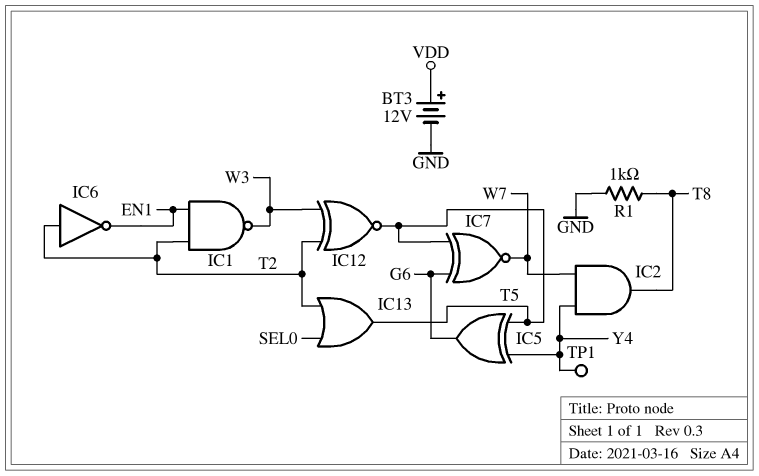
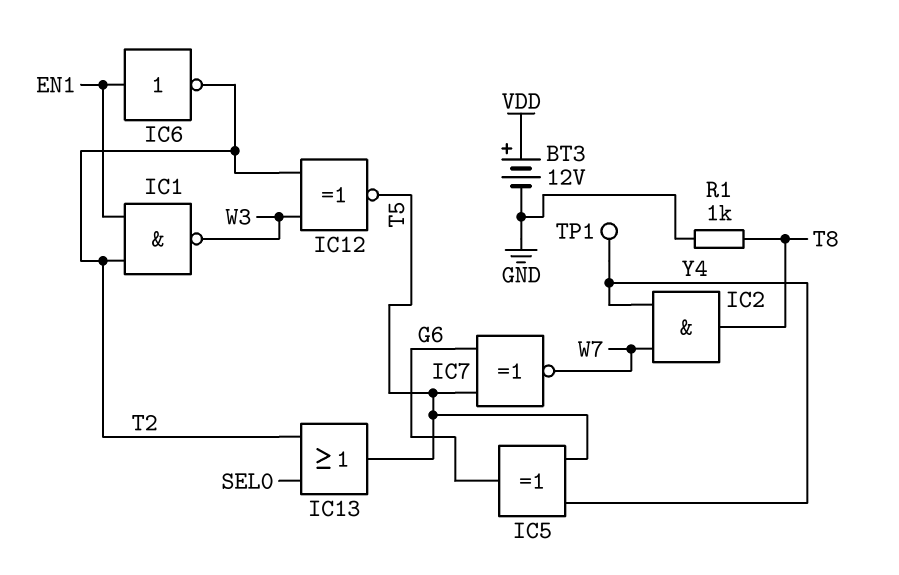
IC6: NOT (in T2, out EN1) -> NOT (in EN1, out T2)

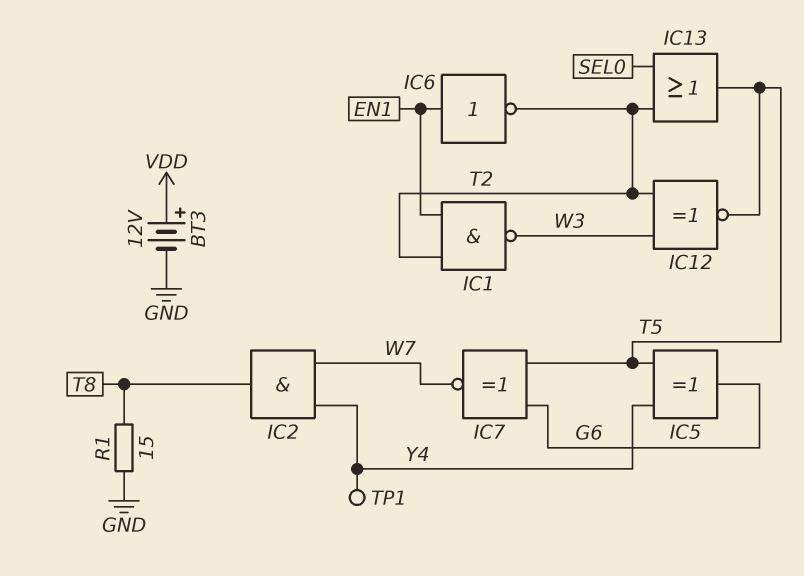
R1: 1k (GND, T8) -> 15 (GND, T8)

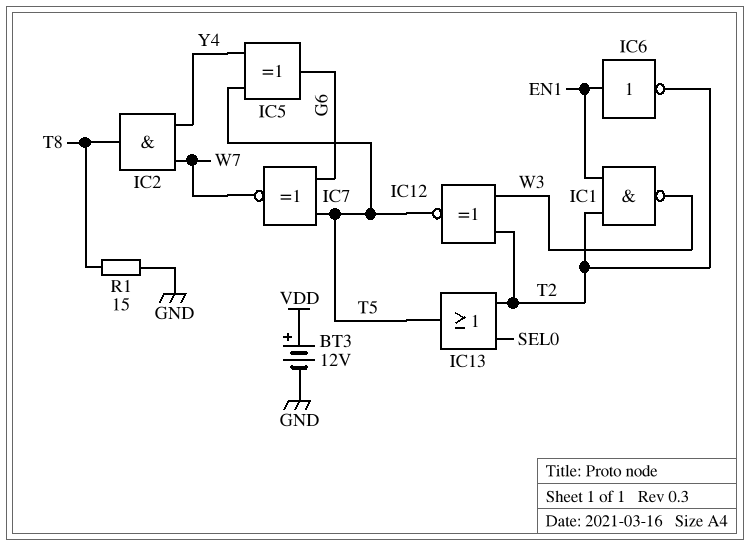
TP1: test point (Y4) -> none

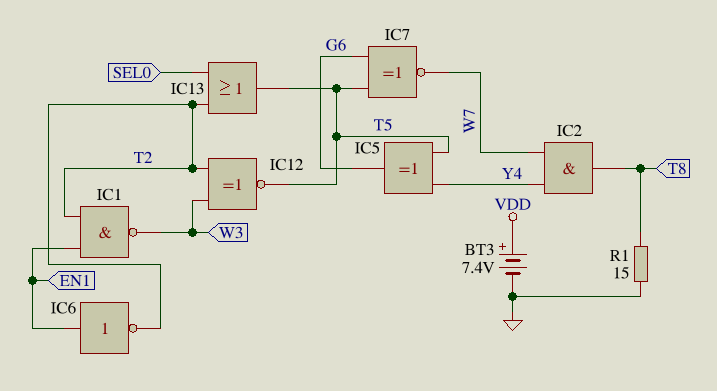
BT3: 12V (plus VDD, minus GND) -> 7.4V (plus VDD, minus GND)

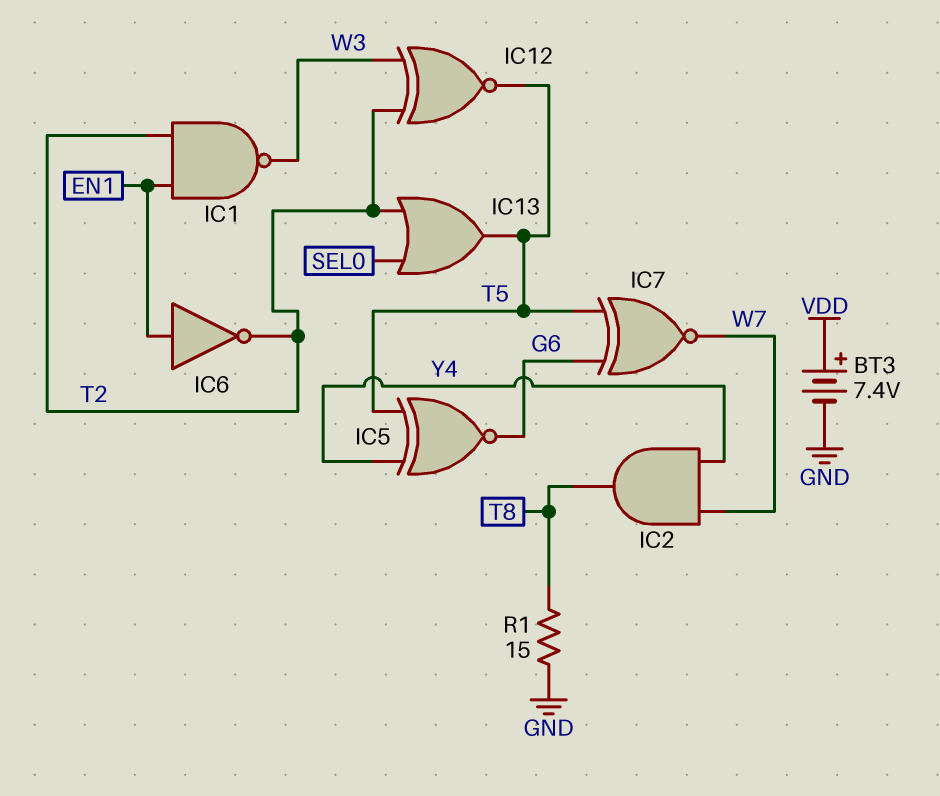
IC5: XOR (in T5, in Y4, out G6) -> XNOR (in T5, in Y4, out G6)

